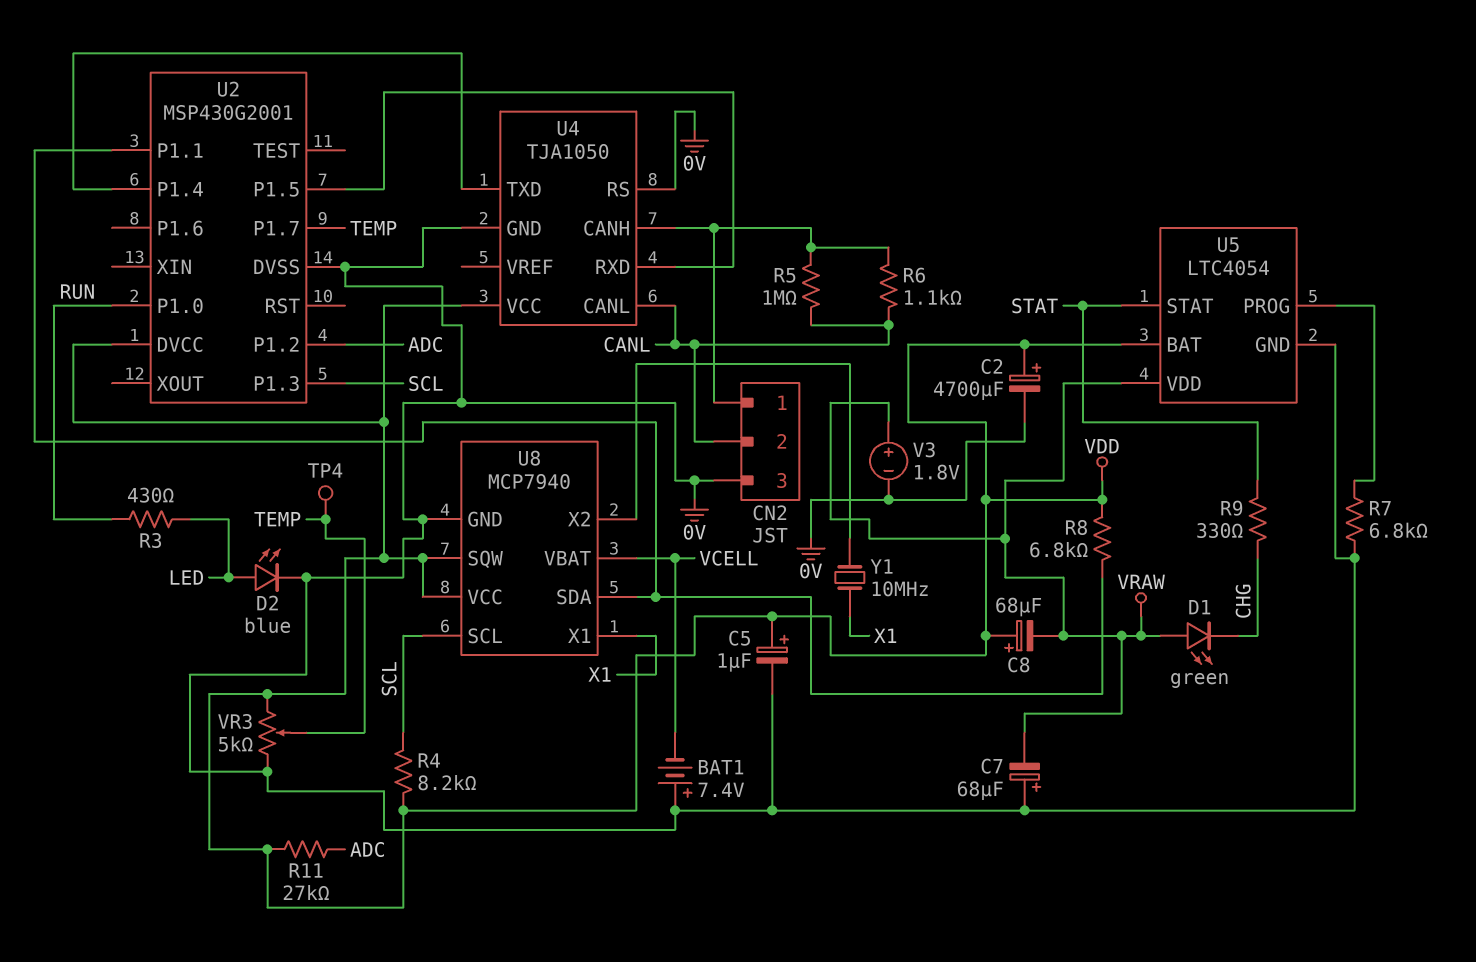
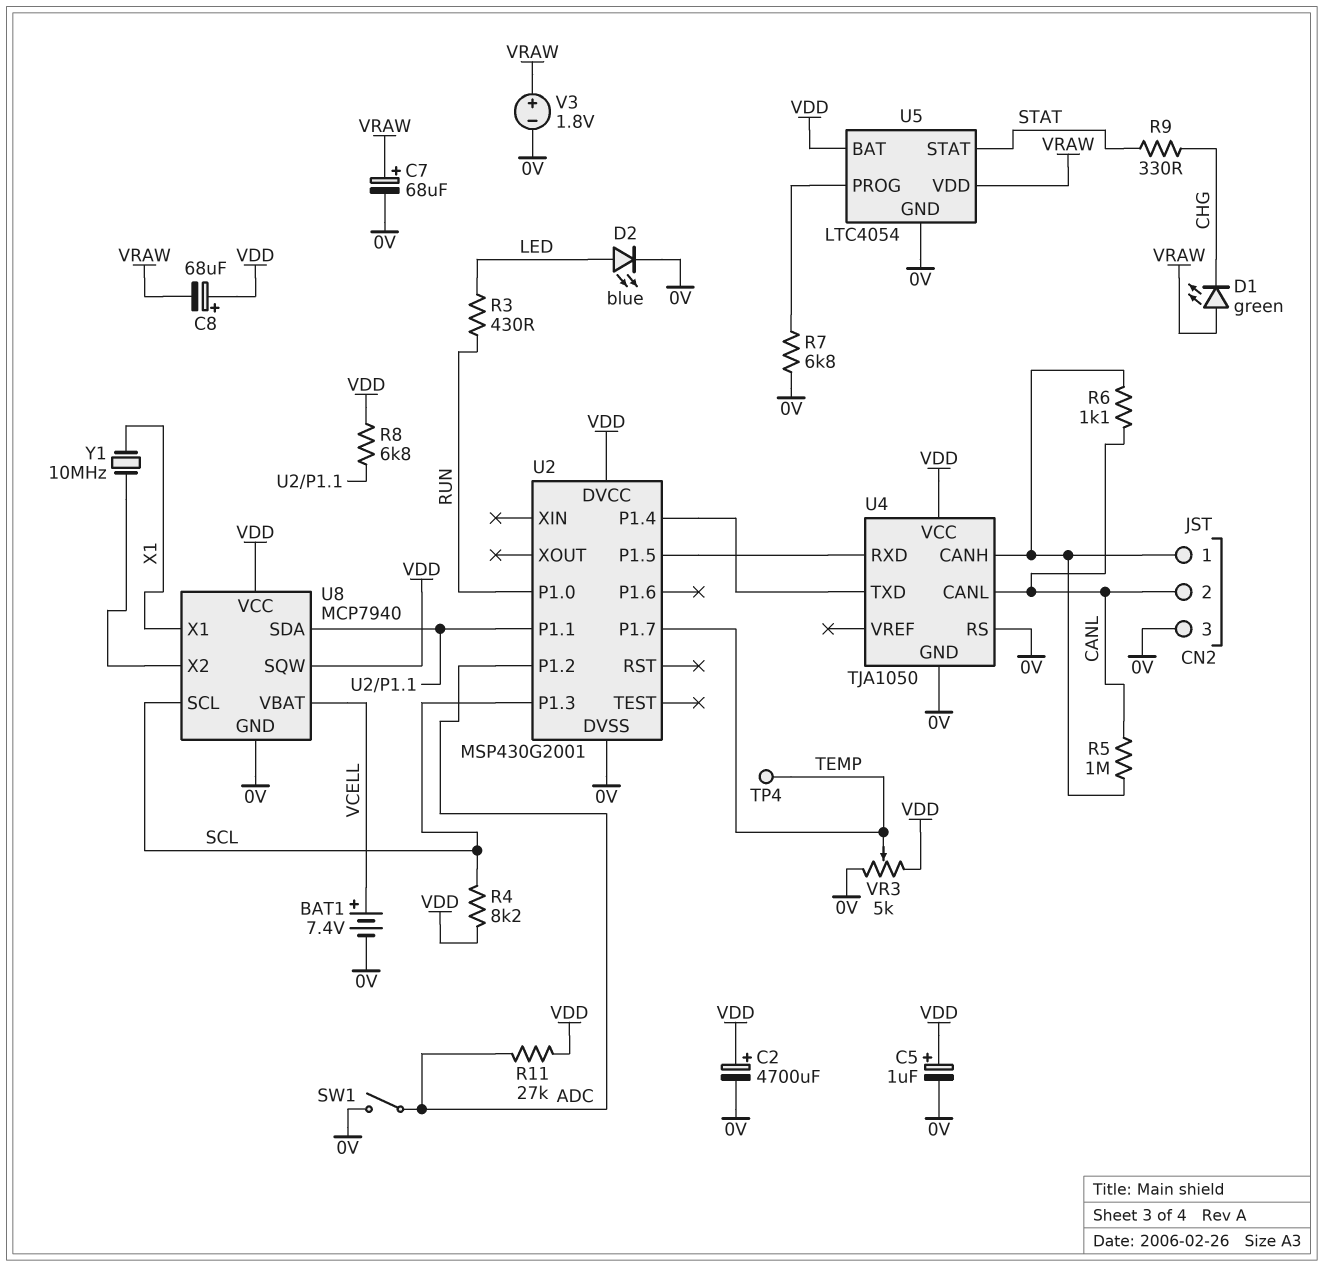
BAT1: 7.4V (plus 0V, minus VCELL) -> 7.4V (plus VCELL, minus 0V)
C7: 68uF (plus 0V, minus VRAW) -> 68uF (plus VRAW, minus 0V)
SW1: none -> switch (0V, ADC)

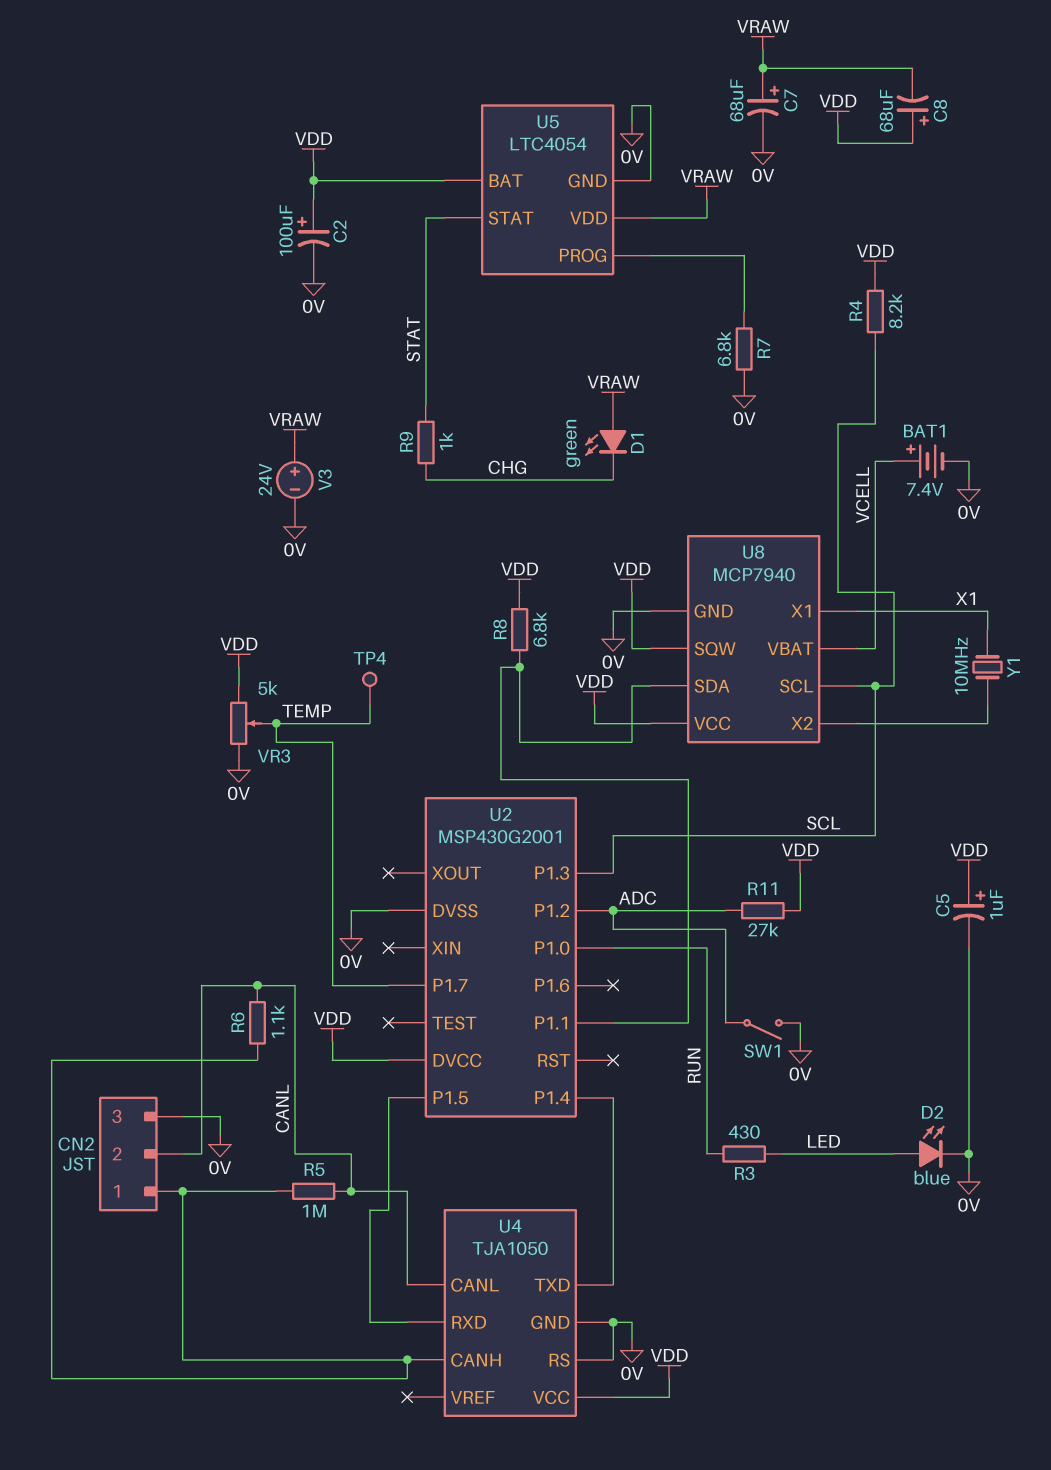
C2: 4700uF (plus VDD, minus 0V) -> 100uF (plus VDD, minus 0V)
R9: 330 (CHG, STAT) -> 1k (CHG, STAT)
V3: 1.8V (plus VRAW, minus 0V) -> 24V (plus VRAW, minus 0V)

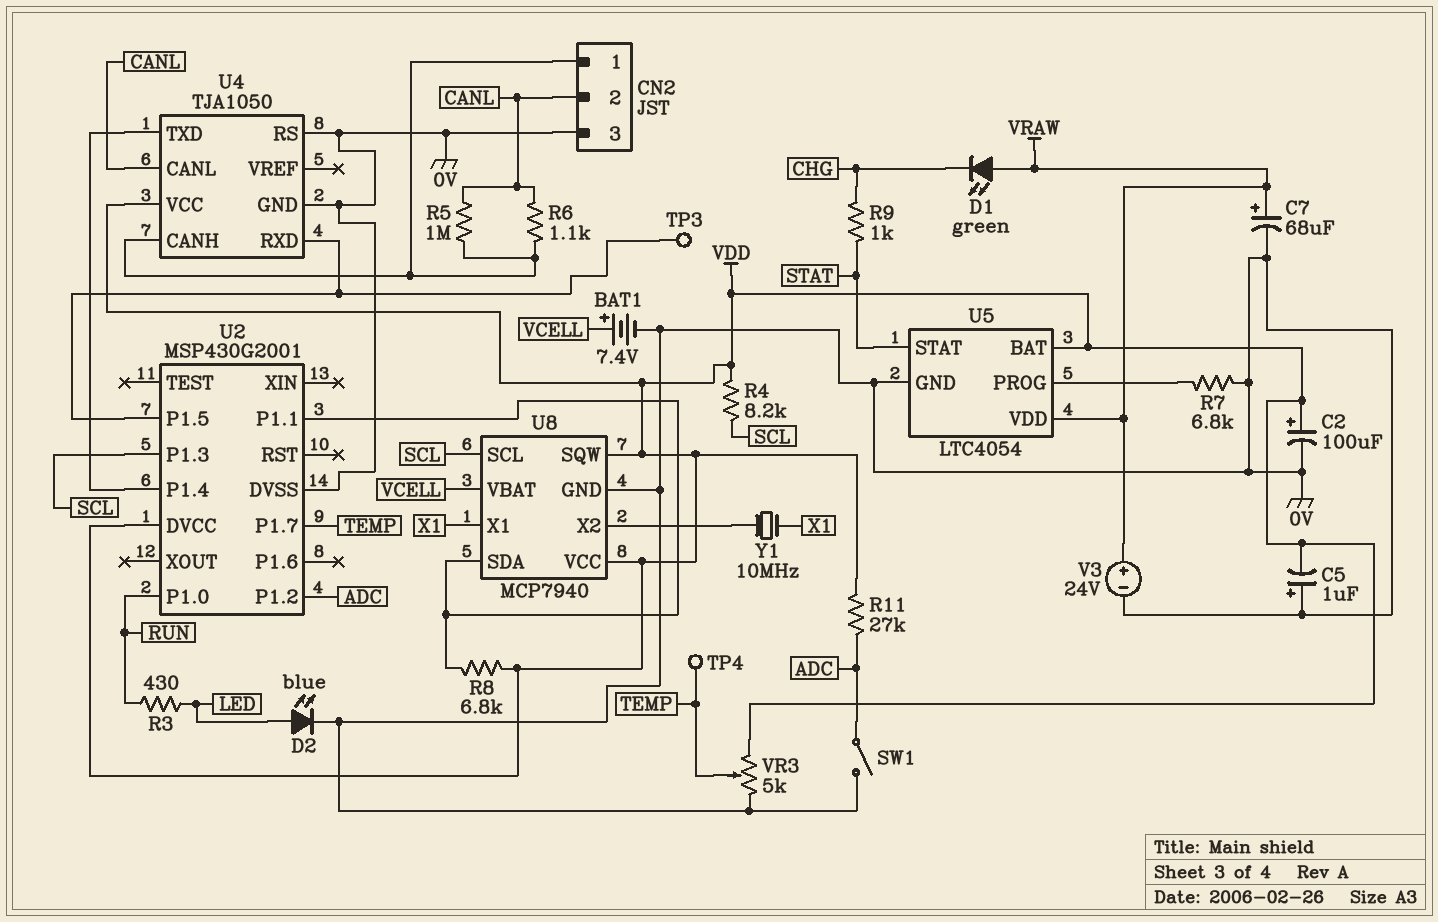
C5: 1uF (plus VDD, minus 0V) -> 1uF (plus 0V, minus VDD)
C8: 68uF (plus VDD, minus VRAW) -> none
TP3: none -> test point (U2/P1.5)

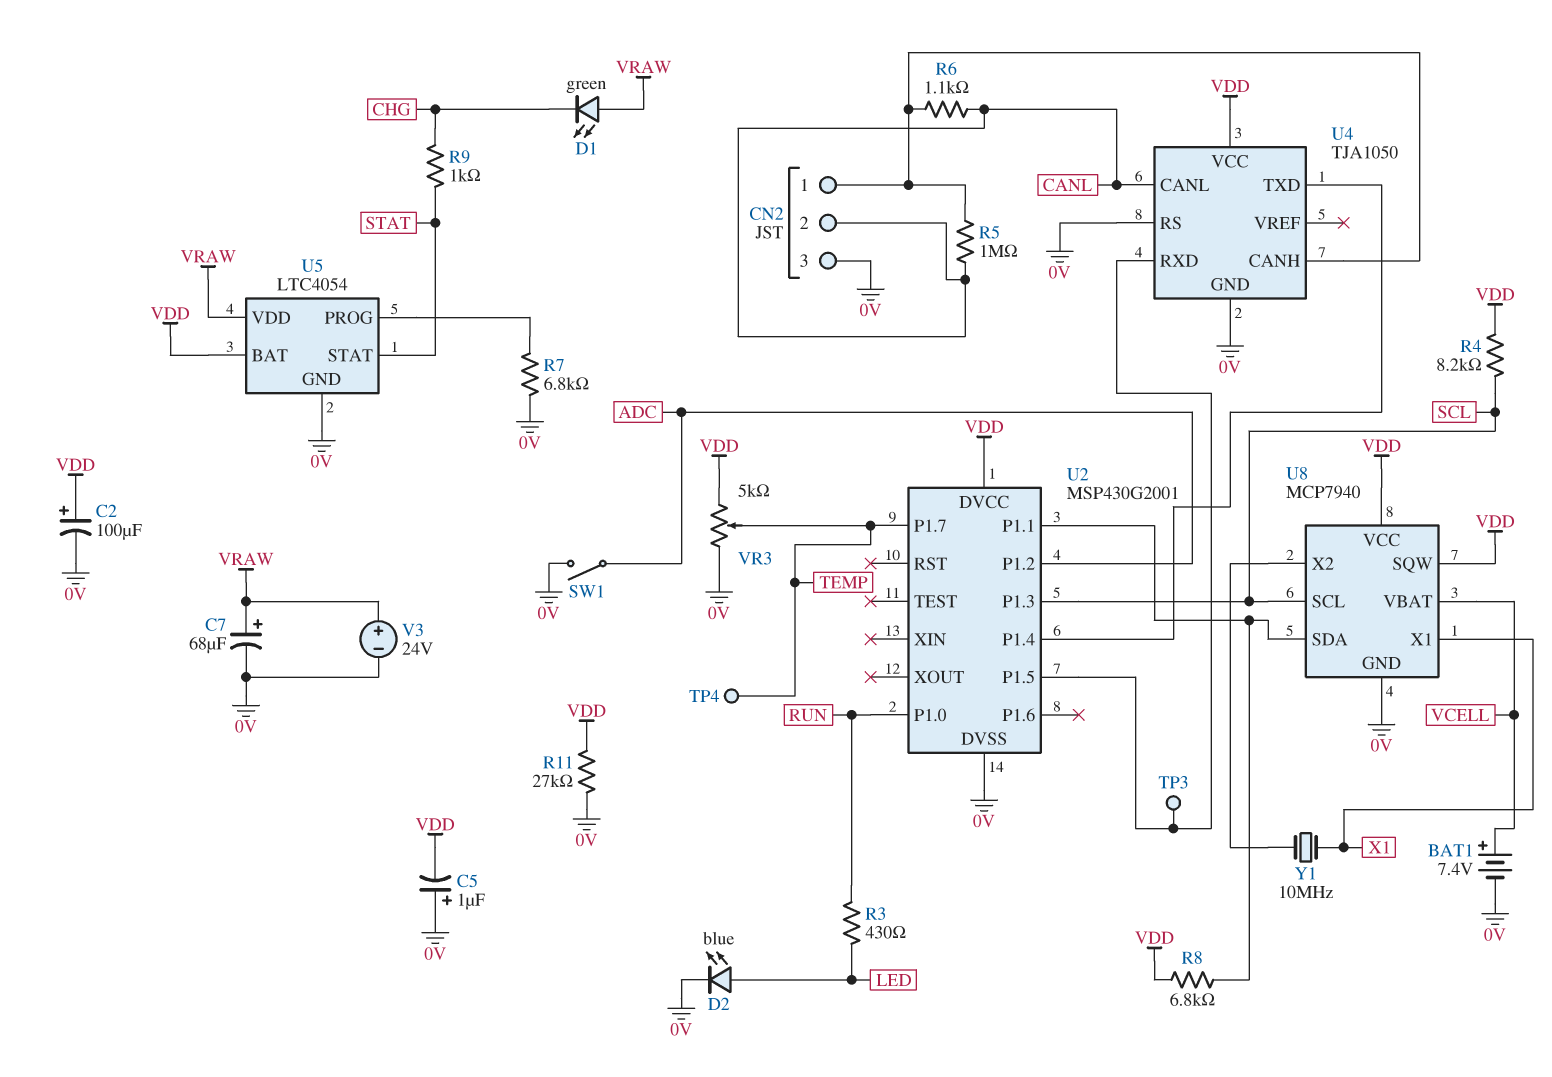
R11: 27k (ADC, VDD) -> 27k (0V, VDD)

